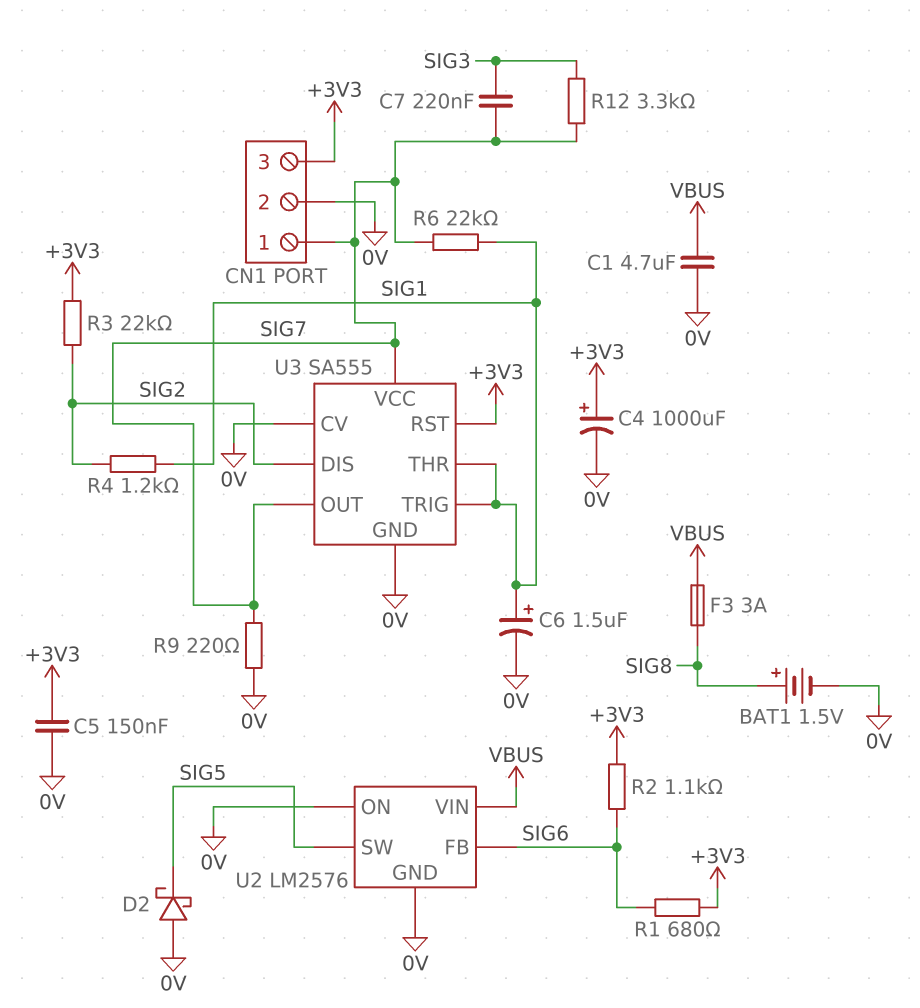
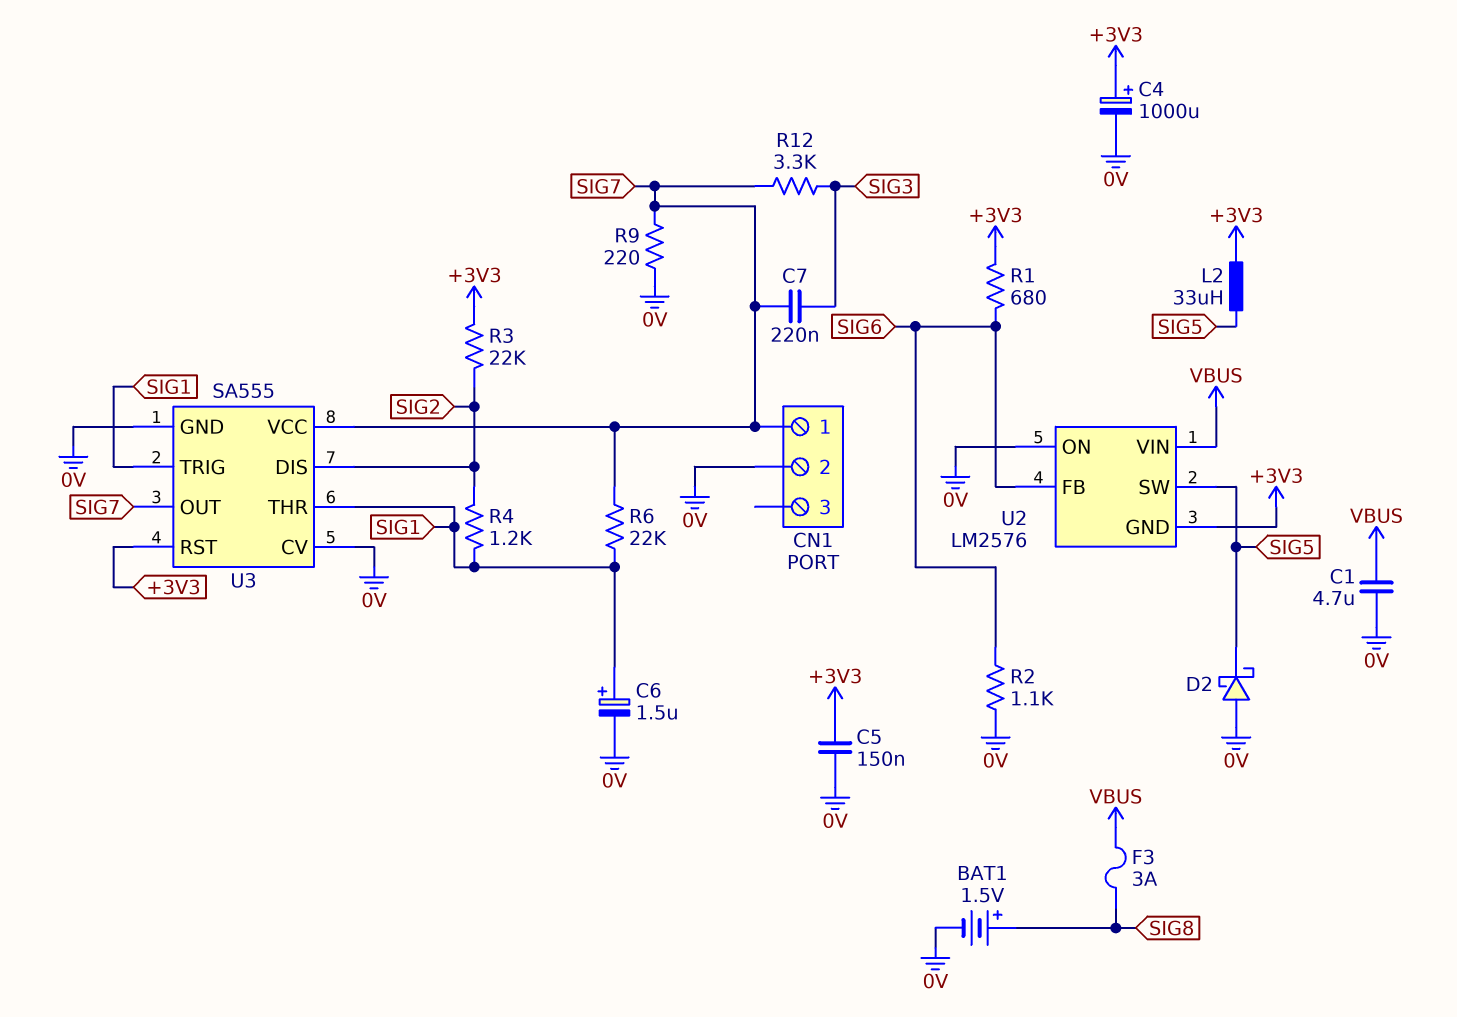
CN1 pin 3: +3V3 -> none
L2: none -> 33uH (+3V3, SIG5)
R2: 1.1k (+3V3, SIG6) -> 1.1k (0V, SIG6)
U2 pin GND: 0V -> +3V3

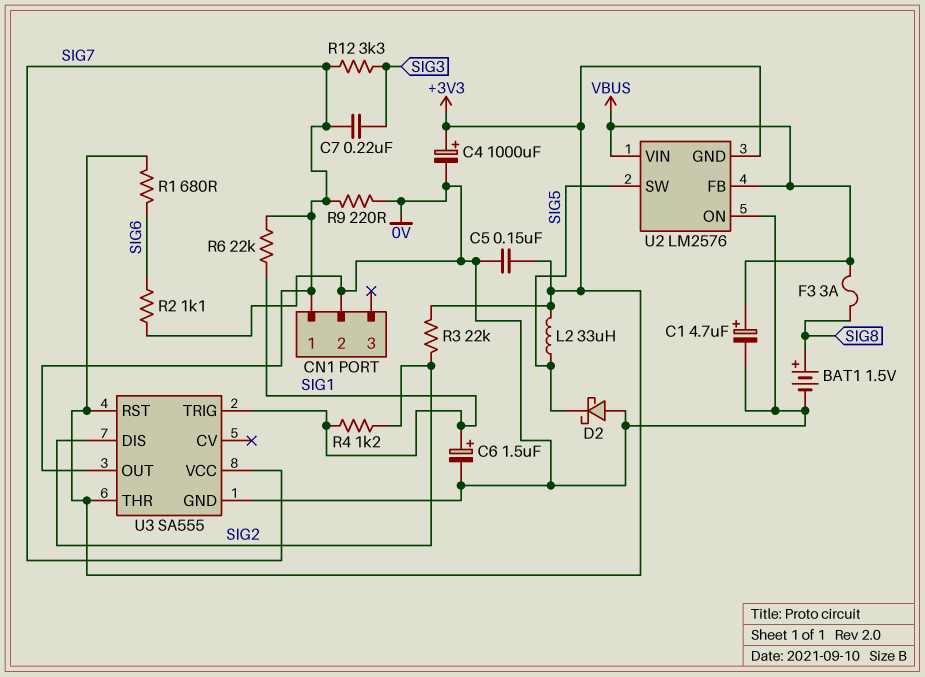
C1: 4.7uF (0V, VBUS) -> 4.7uF (plus VBUS, minus 0V)
U2 pin FB: SIG6 -> VBUS
U3 pin CV: 0V -> none
U3 pin THR: SIG1 -> +3V3

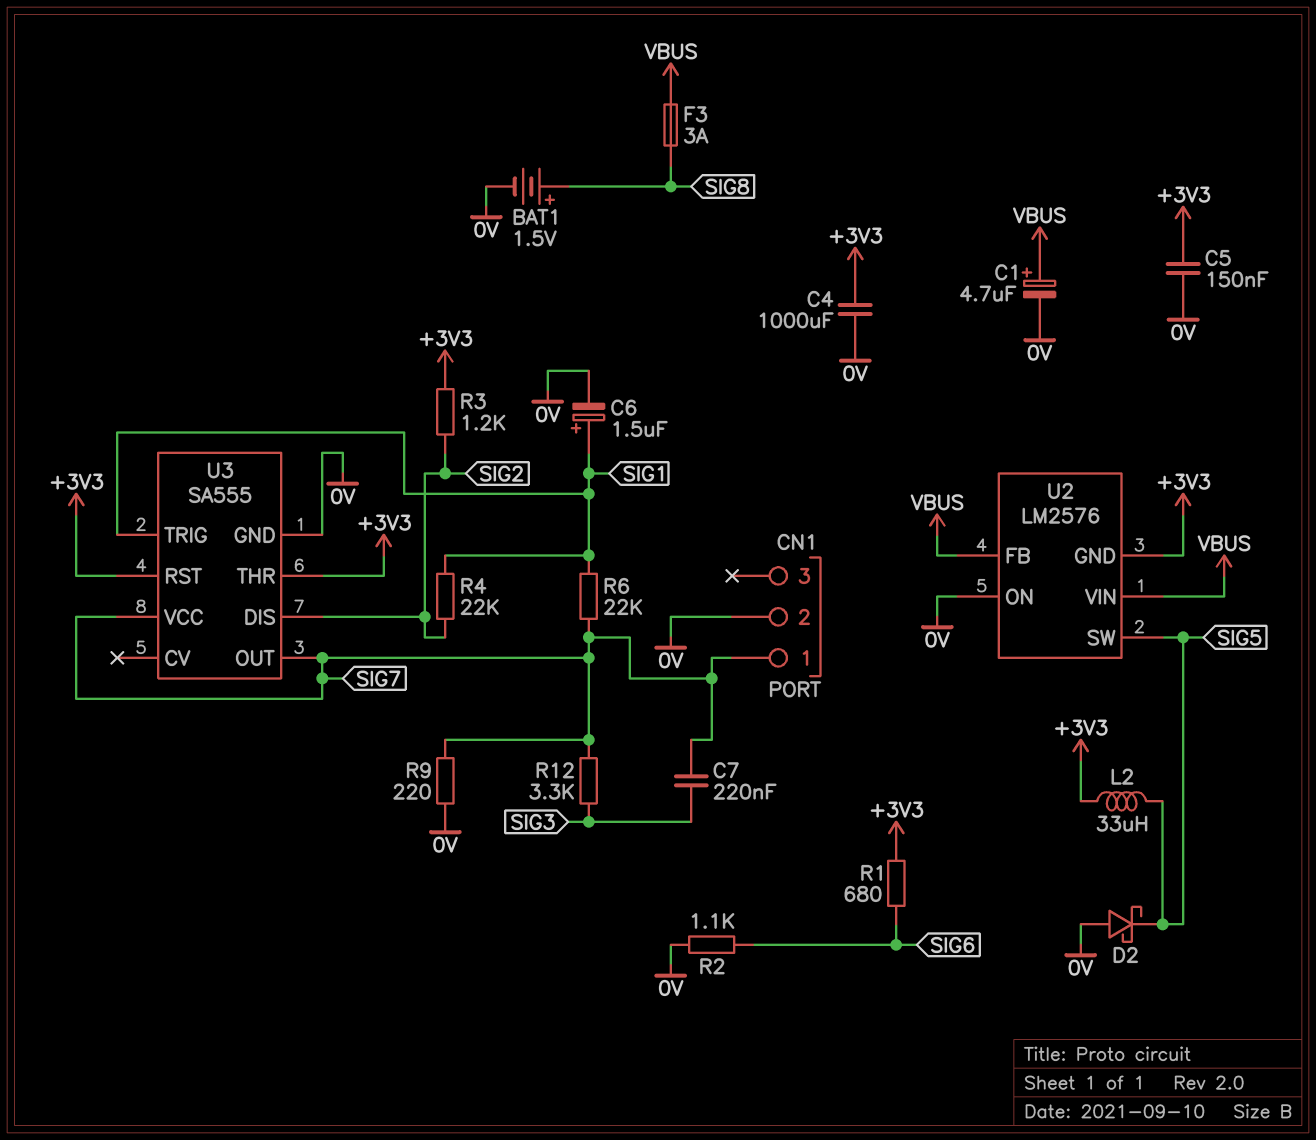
C4: 1000uF (plus +3V3, minus 0V) -> 1000uF (+3V3, 0V)
R3: 22k (+3V3, SIG2) -> 1.2k (+3V3, SIG2)
R4: 1.2k (SIG1, SIG2) -> 22k (SIG1, SIG2)

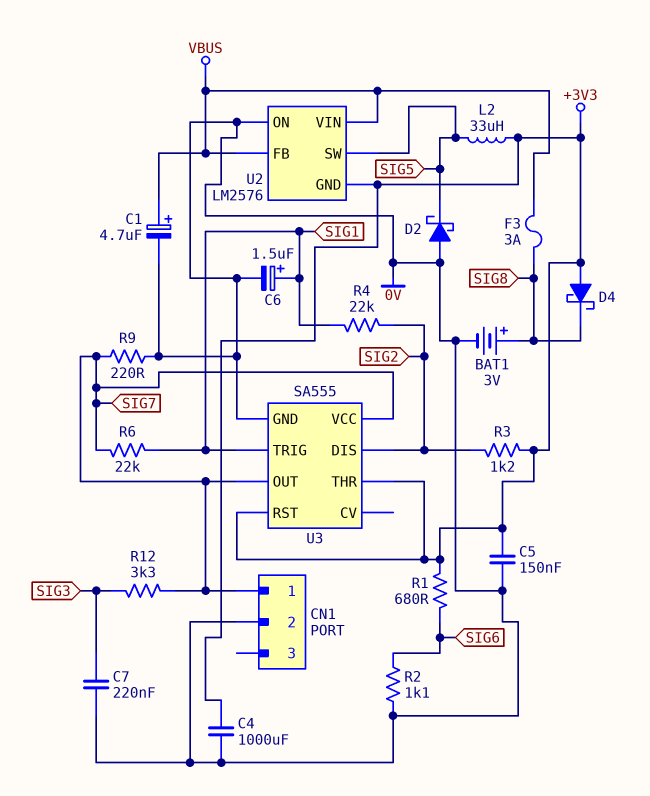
BAT1: 1.5V (plus SIG8, minus 0V) -> 3V (plus SIG8, minus 0V)
C7: 220nF (SIG3, SIG7) -> 220nF (0V, SIG3)
D4: none -> schottky (A +3V3, K SIG8)

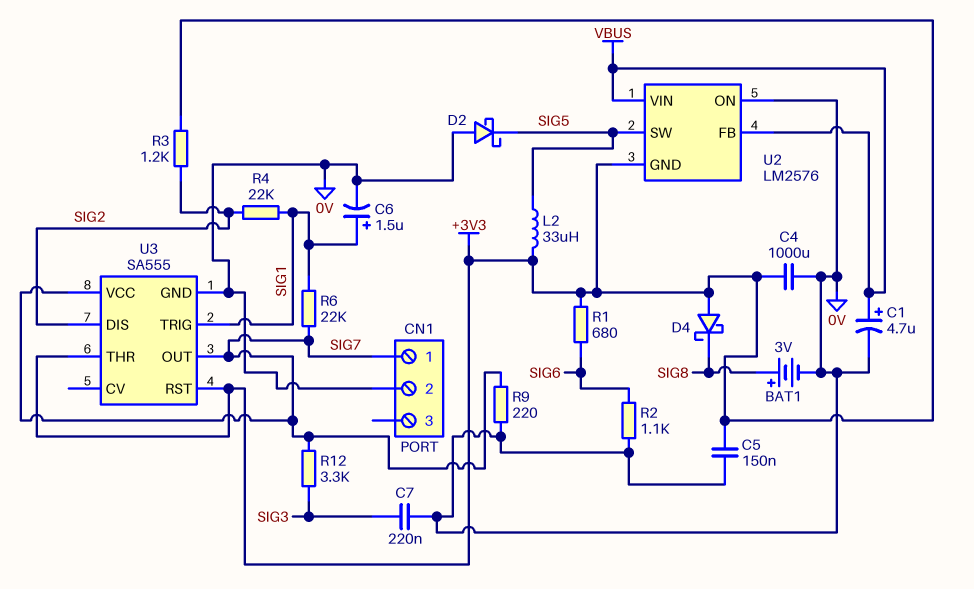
F3: 3A (SIG8, VBUS) -> none

